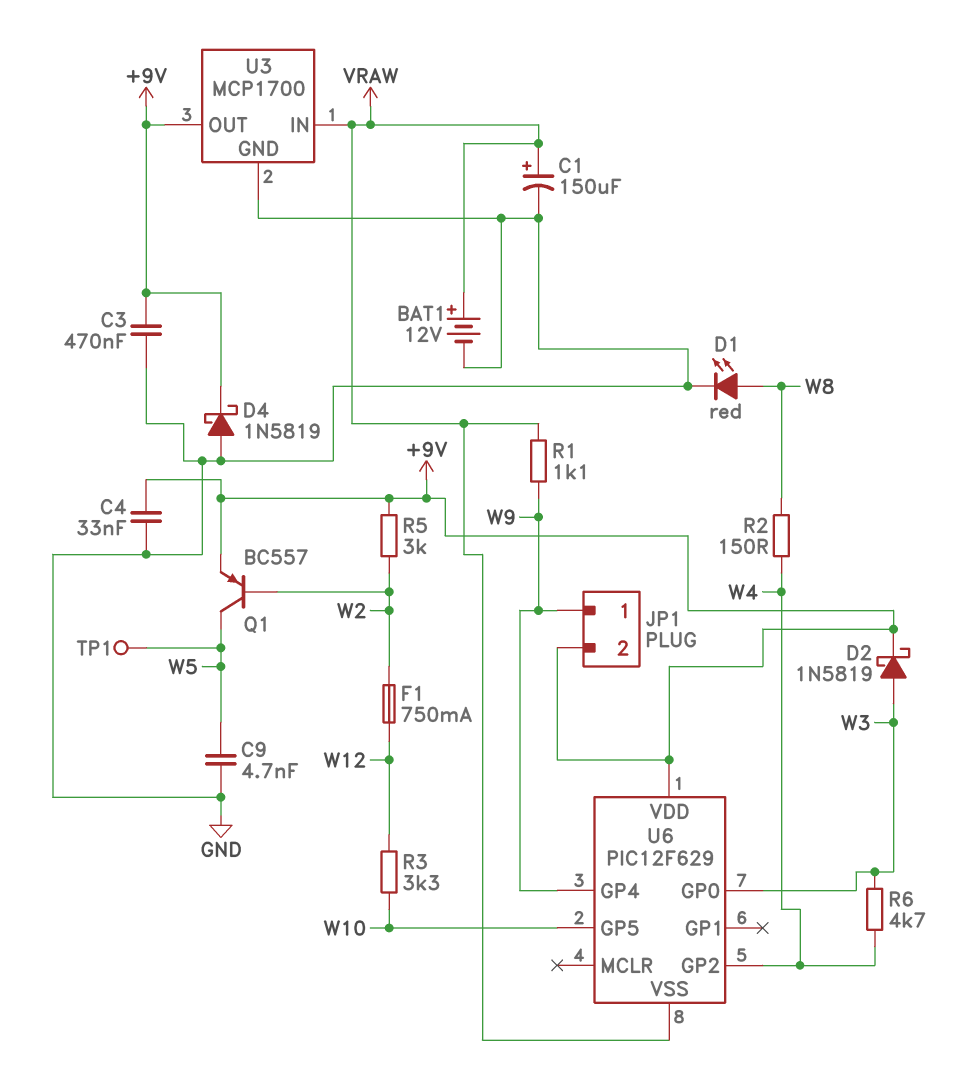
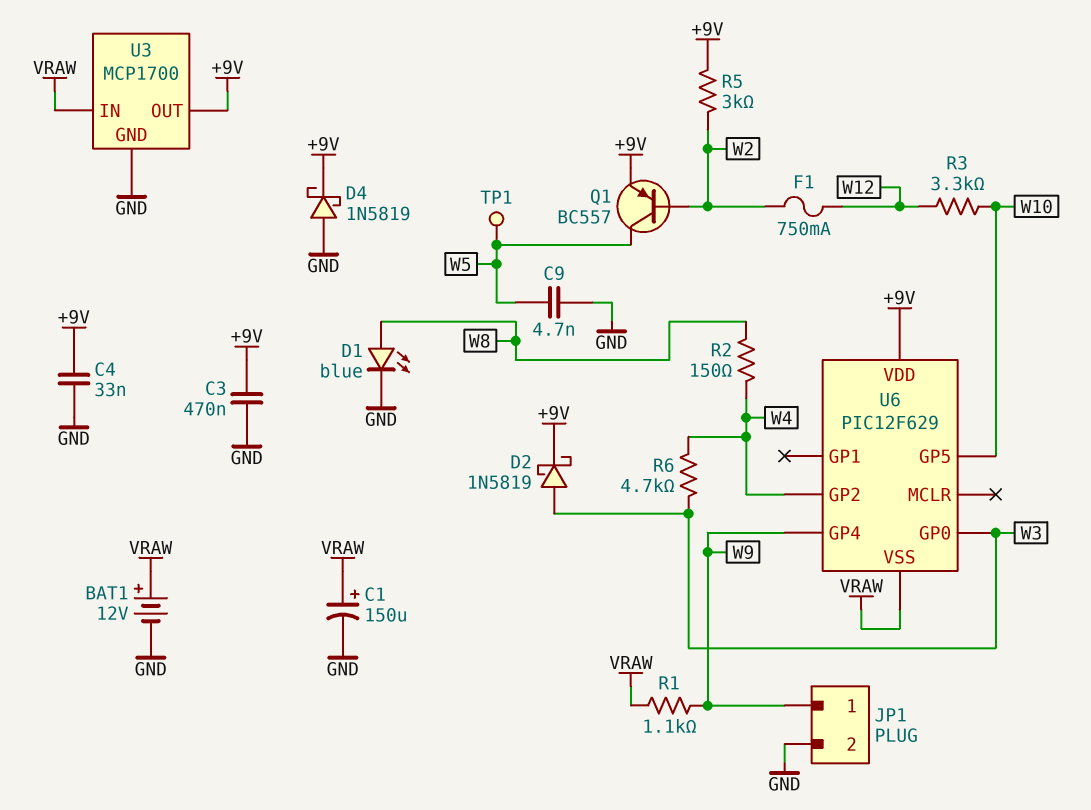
D1: LED red (A W8, K GND) -> LED blue (A W8, K GND)
JP1 pin 2: +9V -> GND

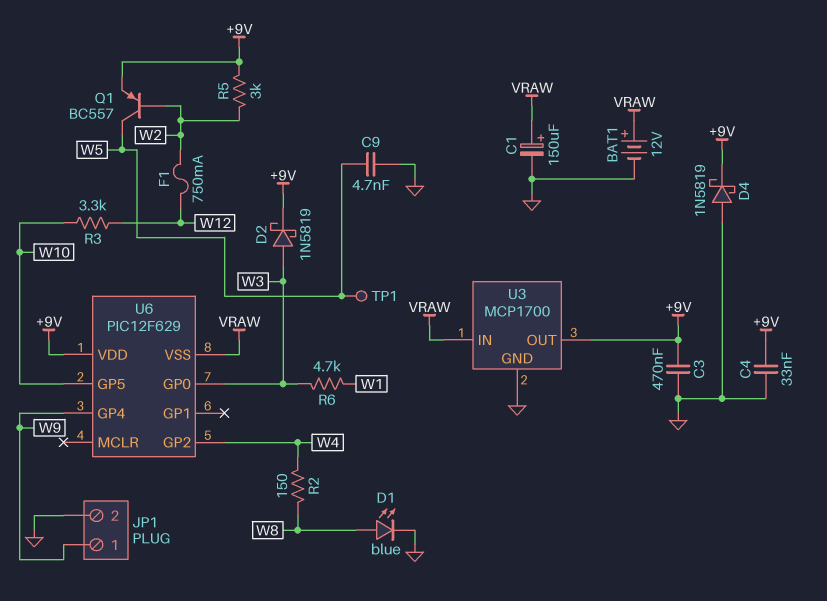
R1: 1.1k (VRAW, W9) -> none
R6: 4.7k (W3, W4) -> 4.7k (W1, W3)

